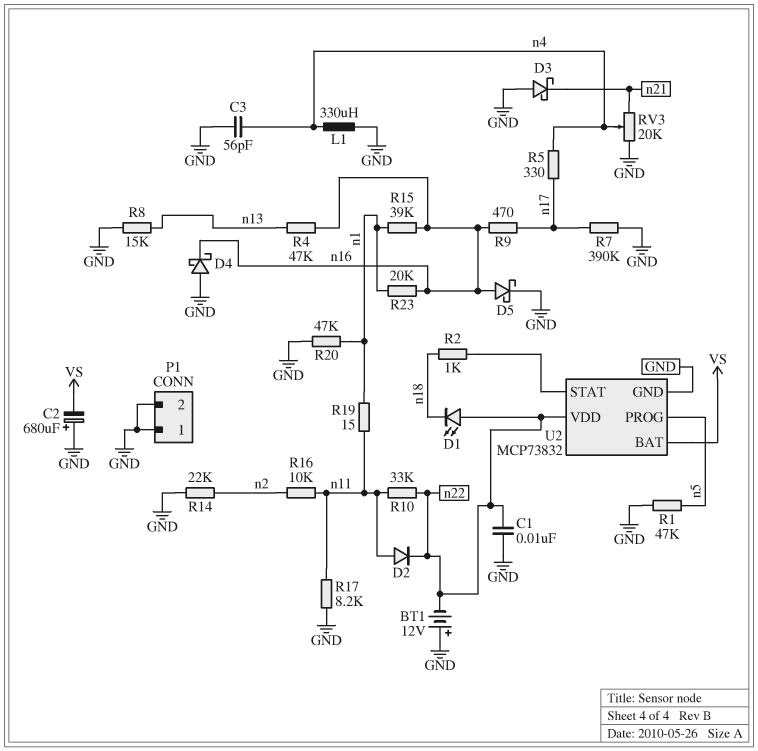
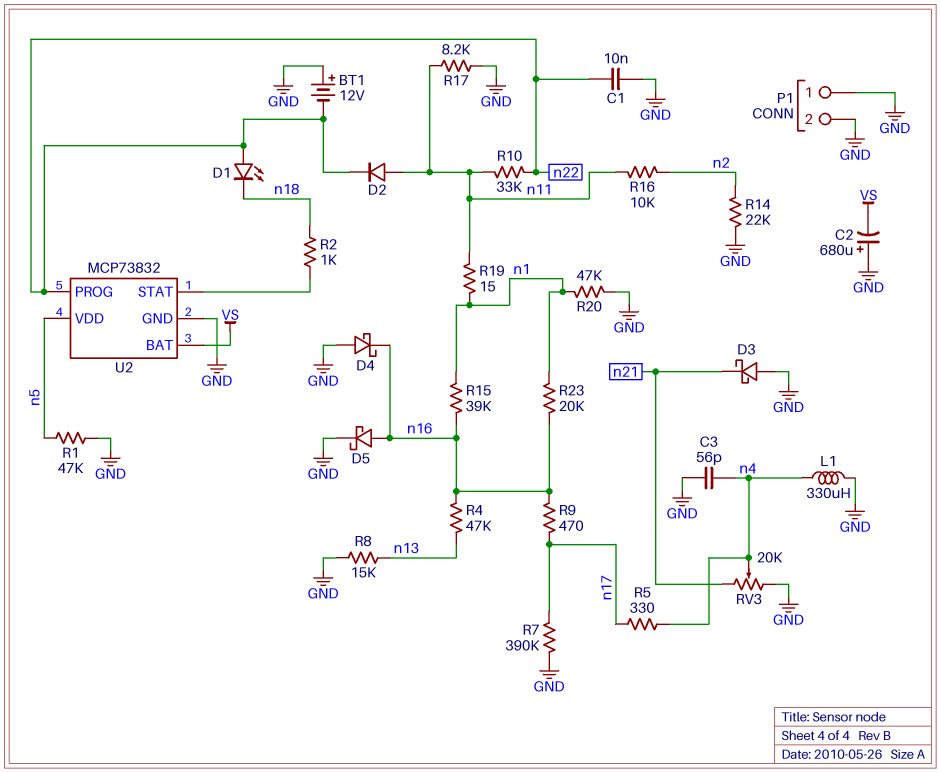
U2 pin PROG: n5 -> n22
U2 pin VDD: n22 -> n5

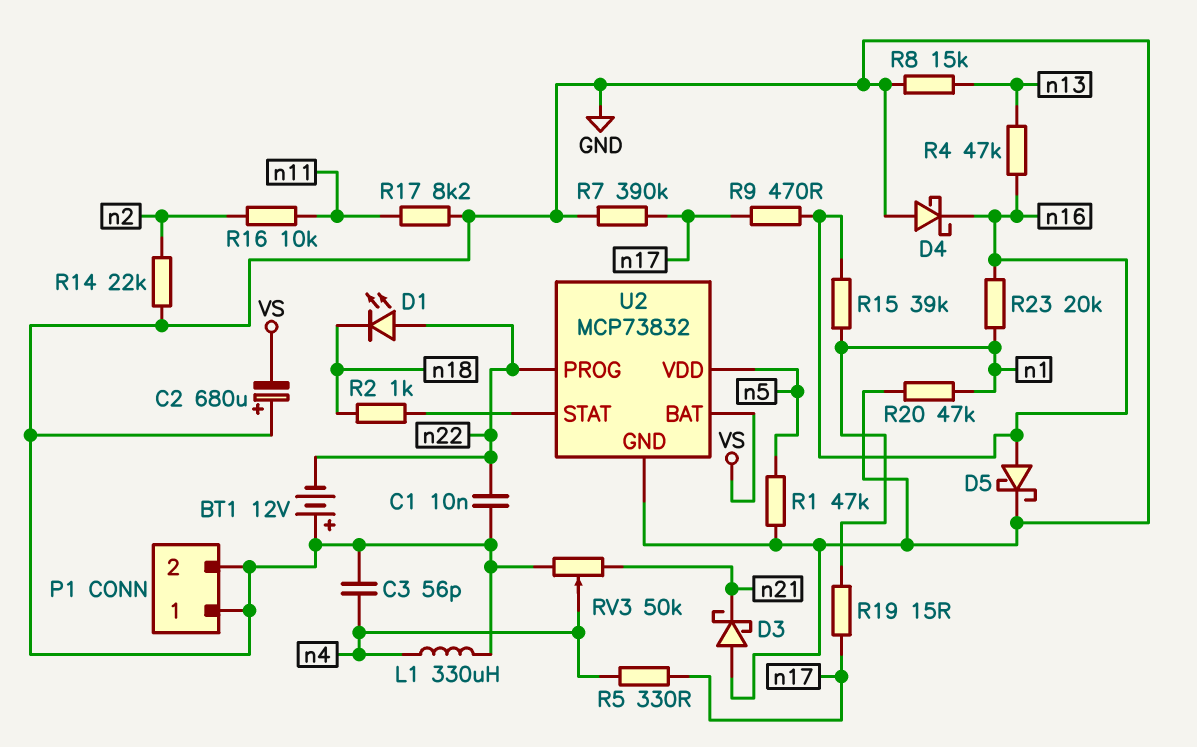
D2: diode (A n11, K n22) -> none
R10: 33k (n11, n22) -> none
R19: 15 (n1, n11) -> 15 (n1, n17)
RV3: 20k (GND, n21, wiper n4) -> 50k (GND, n21, wiper n4)

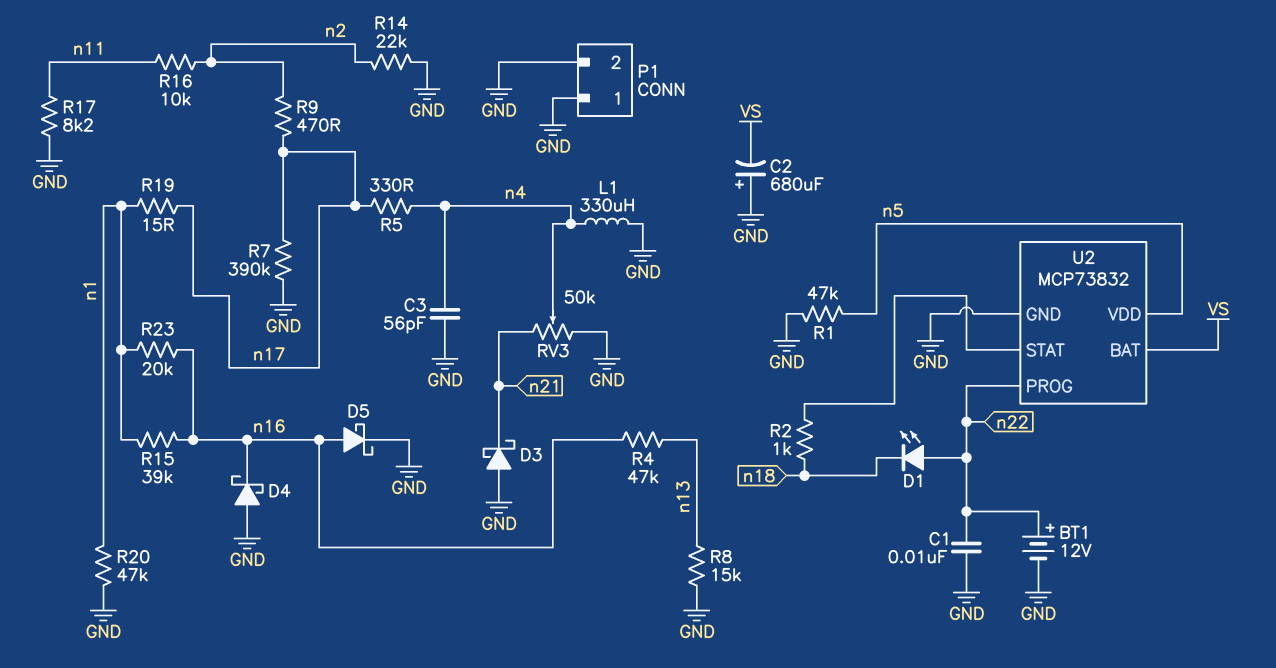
BT1: 12V (plus GND, minus n22) -> 12V (plus n22, minus GND)
R9: 470 (n16, n17) -> 470 (n2, n17)

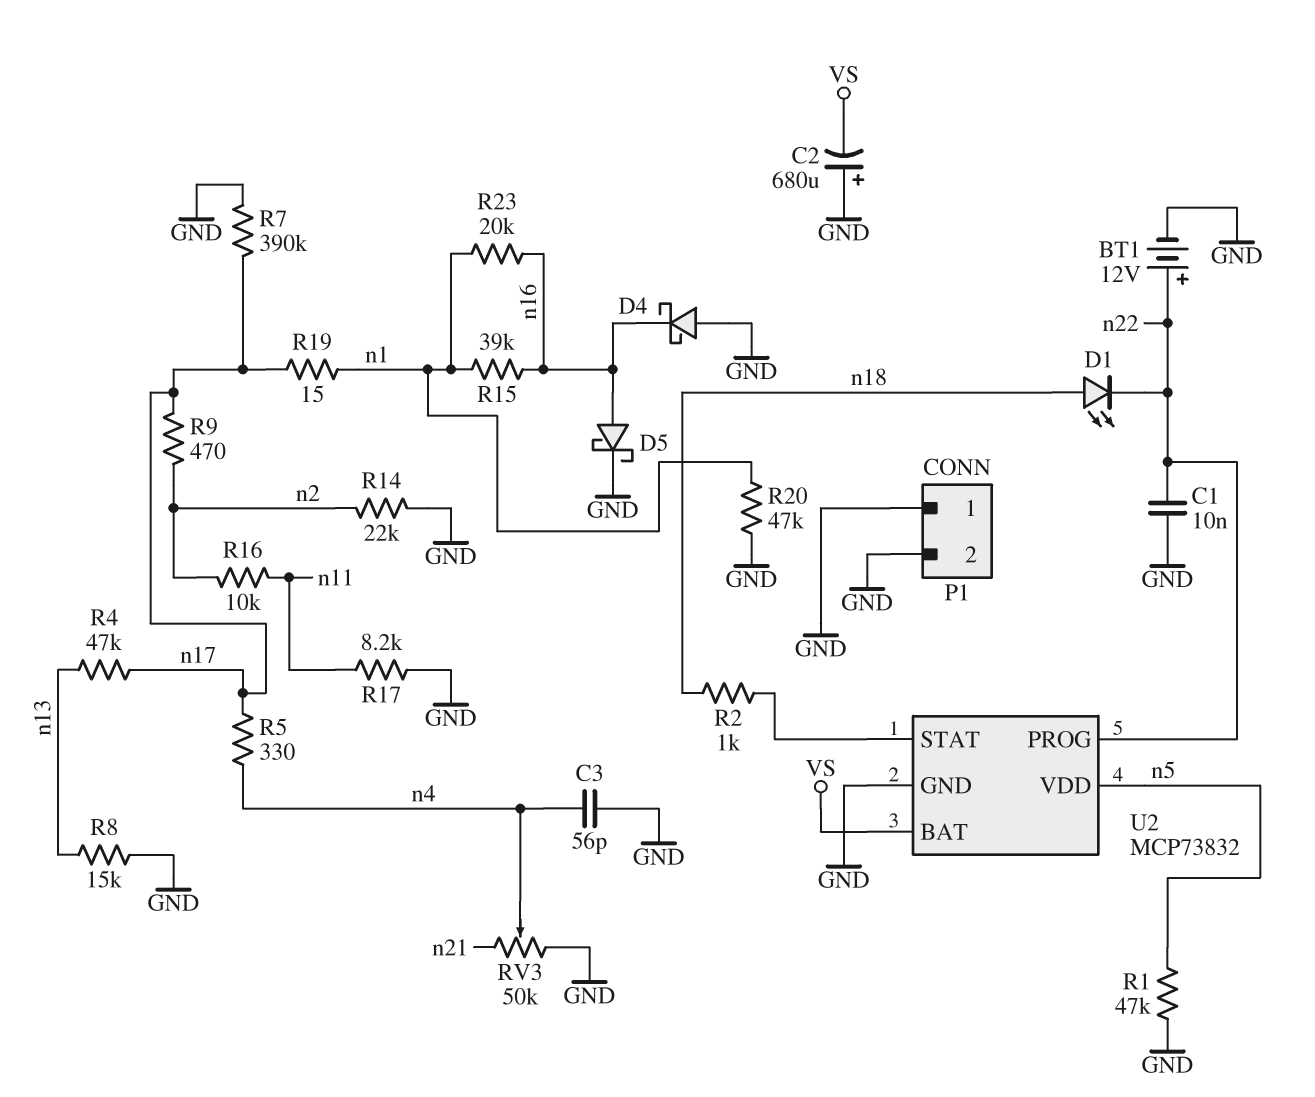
D1: LED (A n22, K n18) -> LED (A n18, K n22)
D3: schottky (A GND, K n21) -> none
L1: 330uH (GND, n4) -> none
R4: 47k (n13, n16) -> 47k (n13, n17)

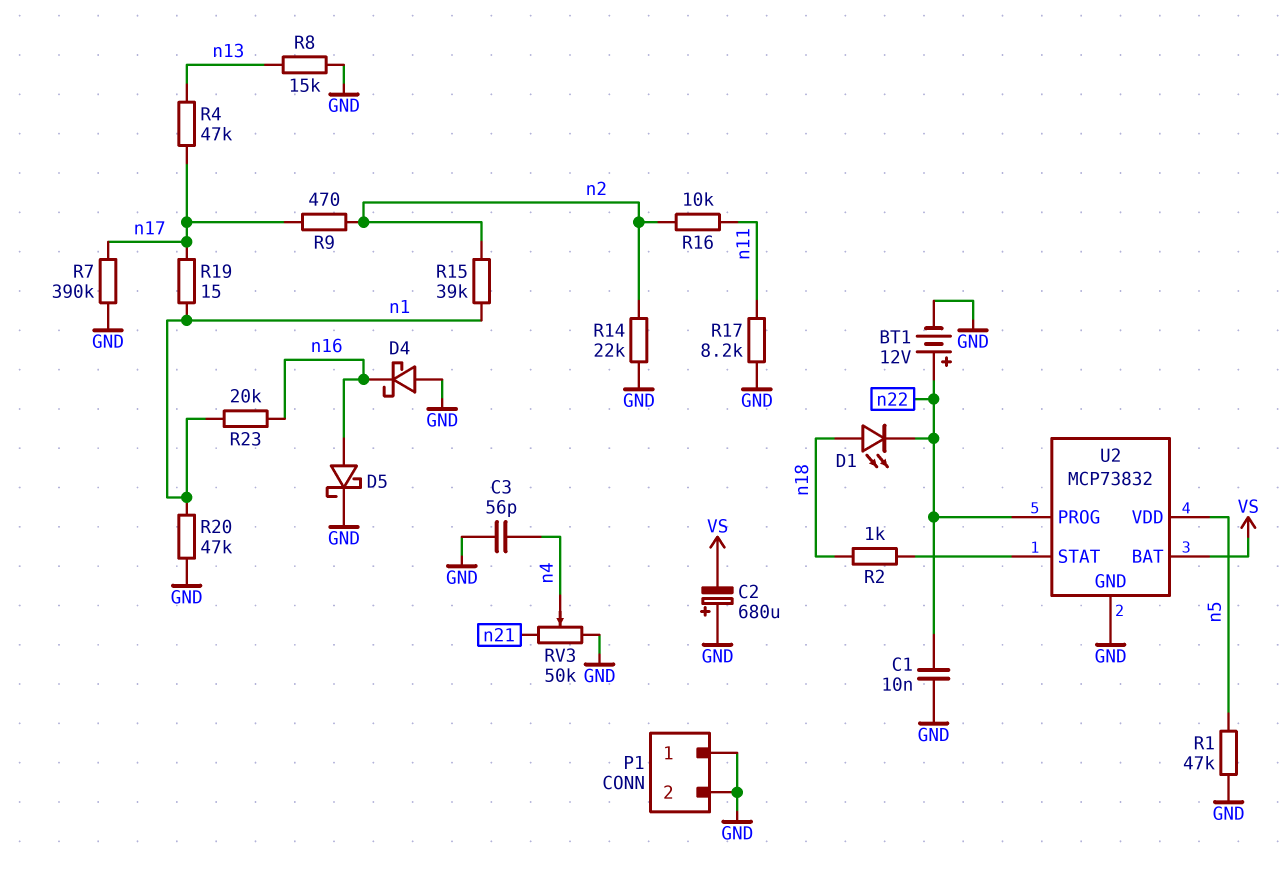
R5: 330 (n4, n17) -> none
R15: 39k (n1, n16) -> 39k (n1, n2)

